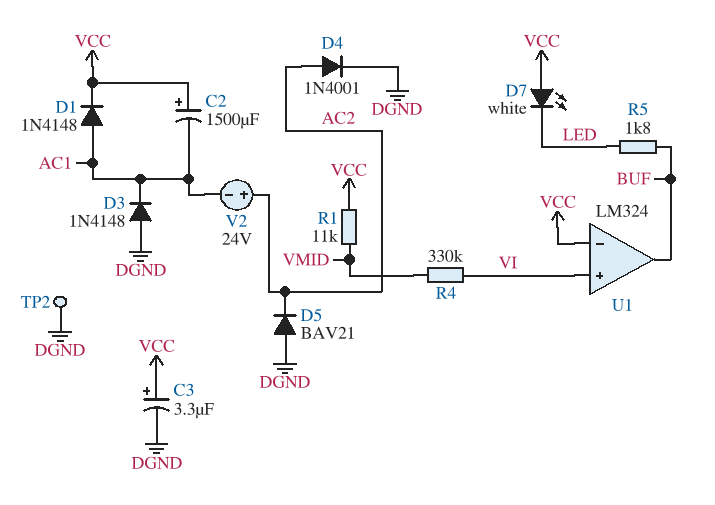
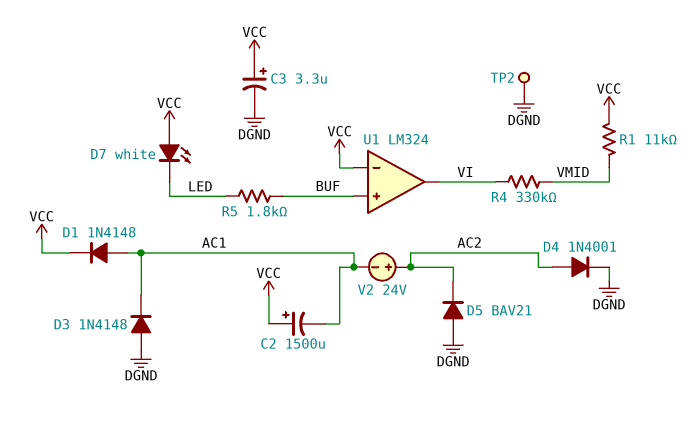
U1 pin in+: VI -> BUF
U1 pin out: BUF -> VI

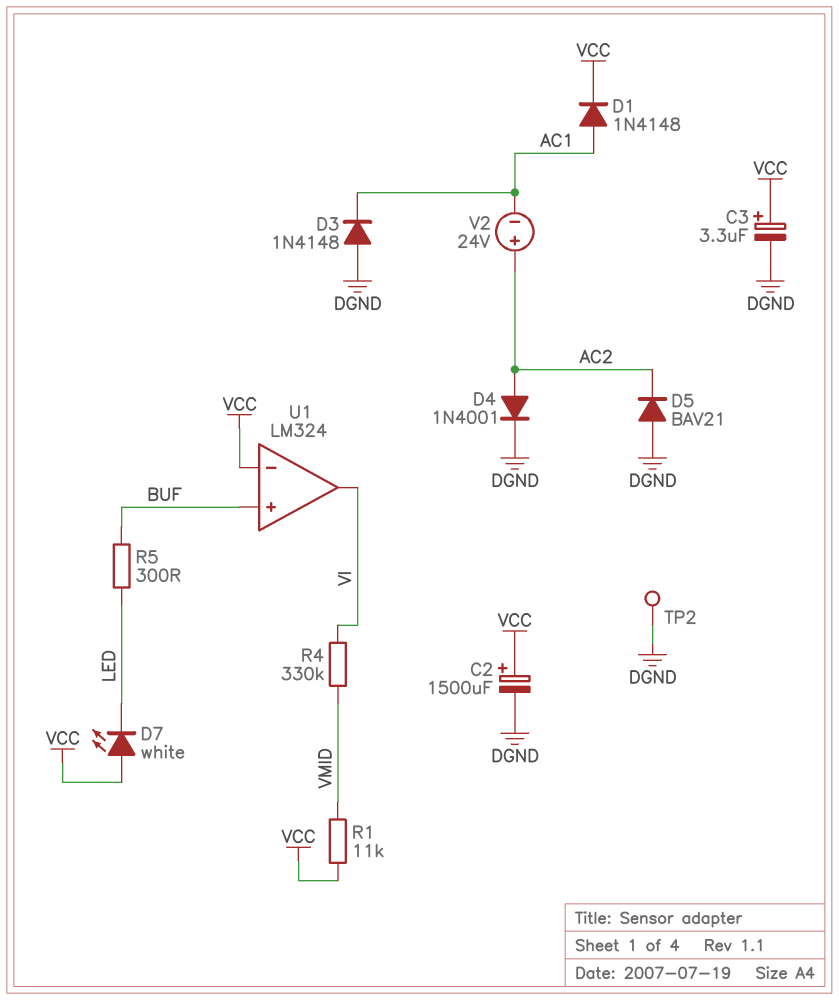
C2: 1500uF (plus VCC, minus AC1) -> 1500uF (plus VCC, minus DGND)
R5: 1.8k (BUF, LED) -> 300 (BUF, LED)

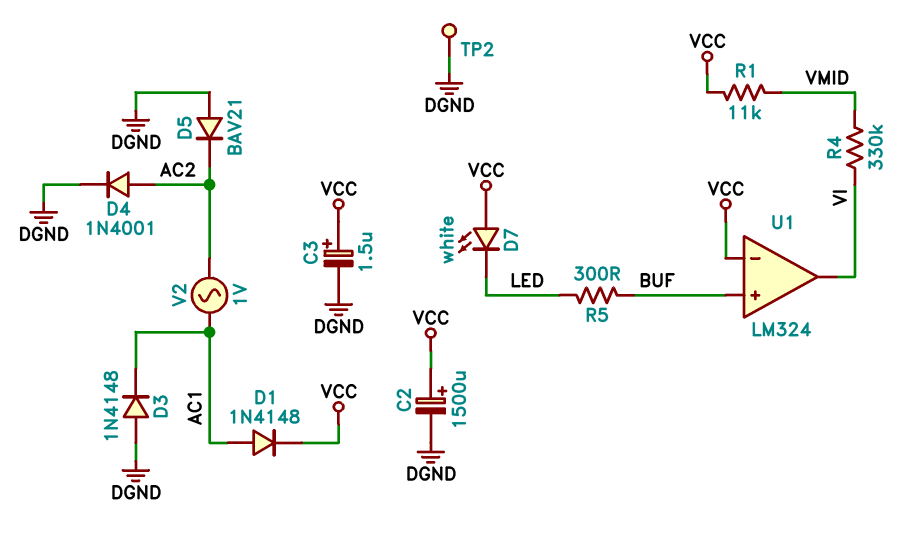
C3: 3.3uF (plus VCC, minus DGND) -> 1.5uF (plus VCC, minus DGND)
V2: 24V (plus AC2, minus AC1) -> AC 1V (AC1, AC2)

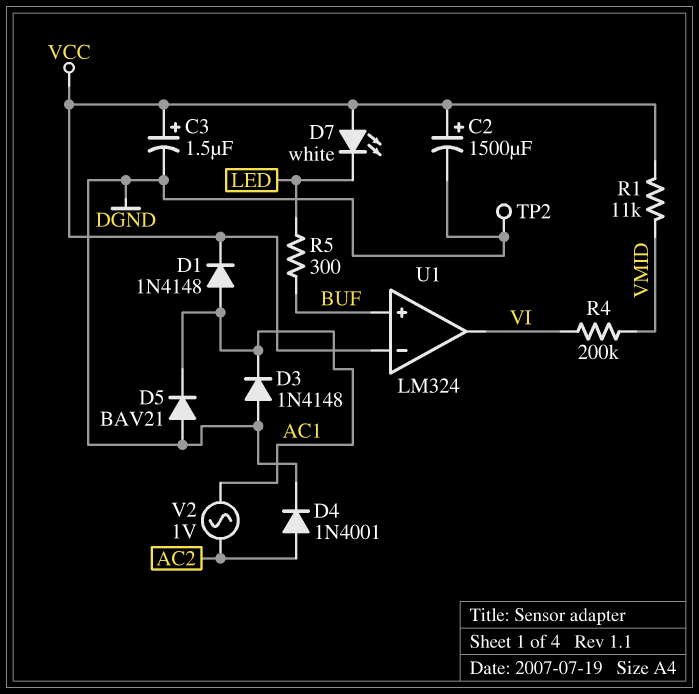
D5: diode BAV21 (A DGND, K AC2) -> diode BAV21 (A DGND, K AC1)
R4: 330k (VI, VMID) -> 200k (VI, VMID)

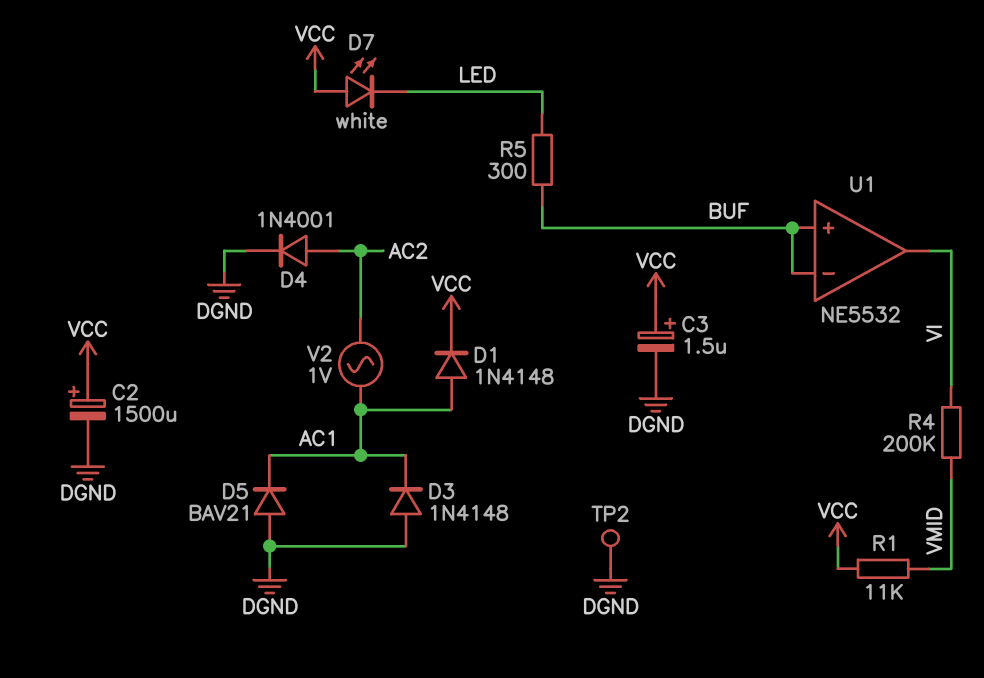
U1: LM324 -> NE5532
U1 pin in-: VCC -> BUF

